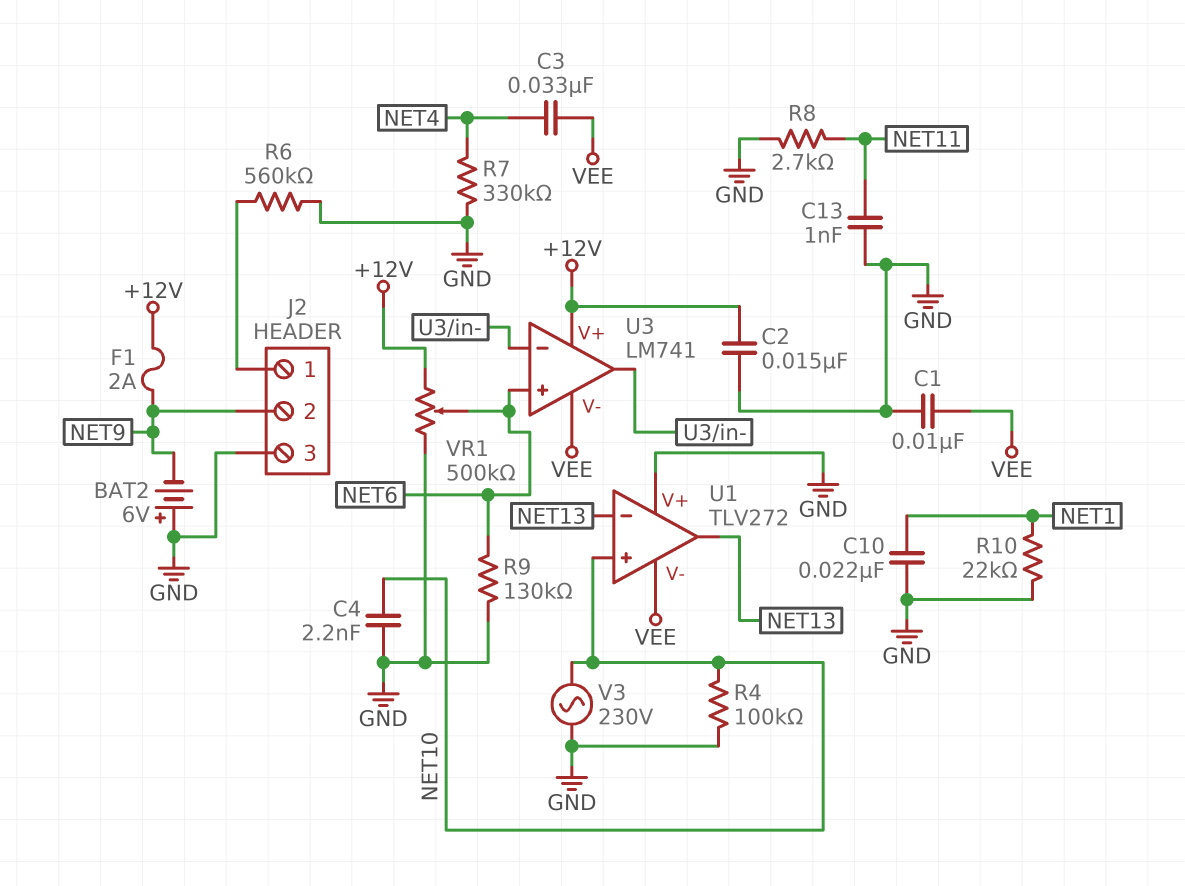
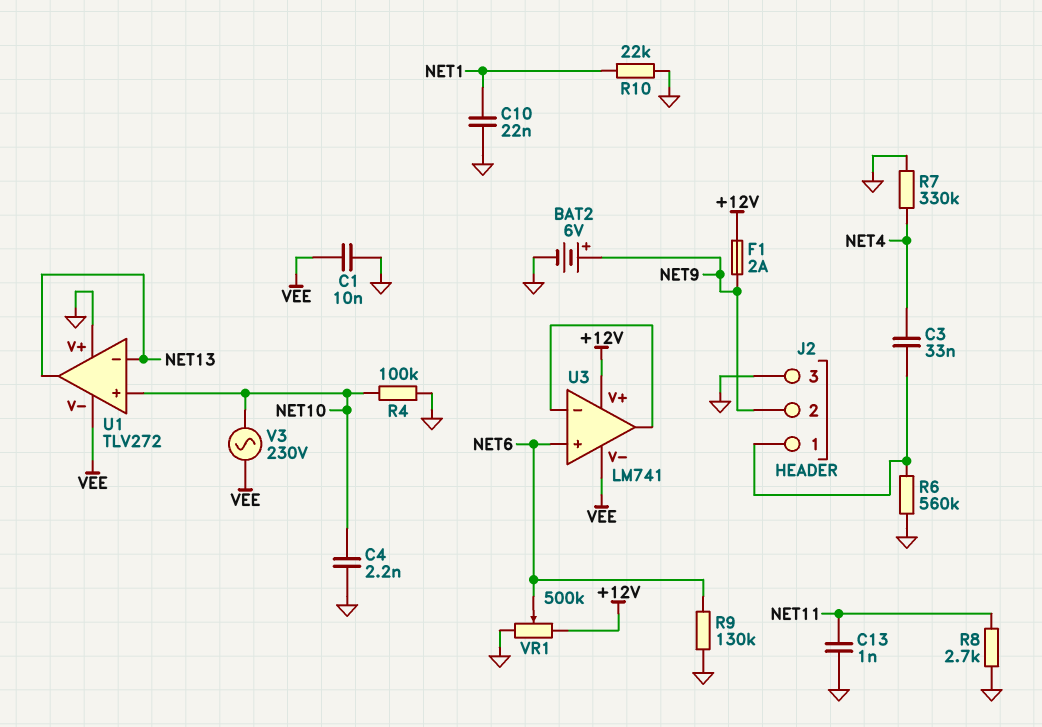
BAT2: 6V (plus GND, minus NET9) -> 6V (plus NET9, minus GND)
C2: 15nF (+12V, GND) -> none
C3: 33nF (NET4, VEE) -> 33nF (J2/1, NET4)
V3: AC 230V (GND, NET10) -> AC 230V (NET10, VEE)

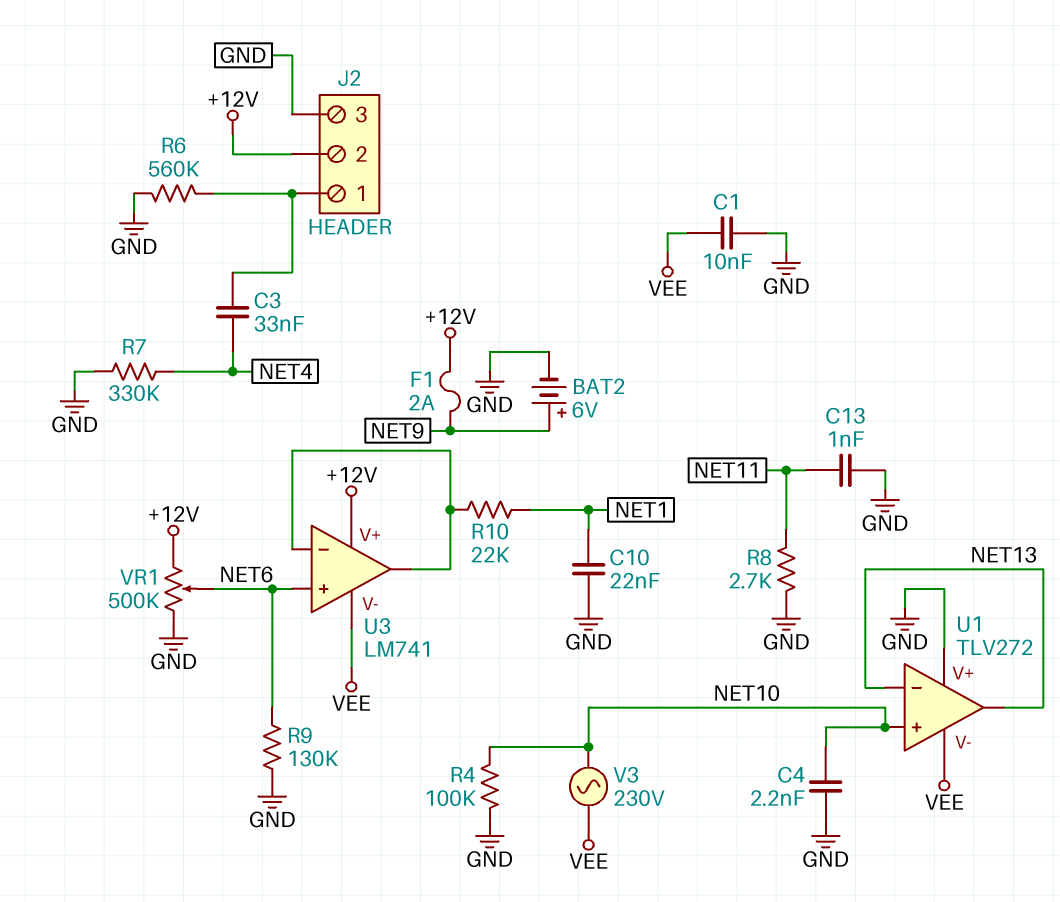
J2 pin 2: NET9 -> +12V
R10: 22k (GND, NET1) -> 22k (NET1, U3/in-)

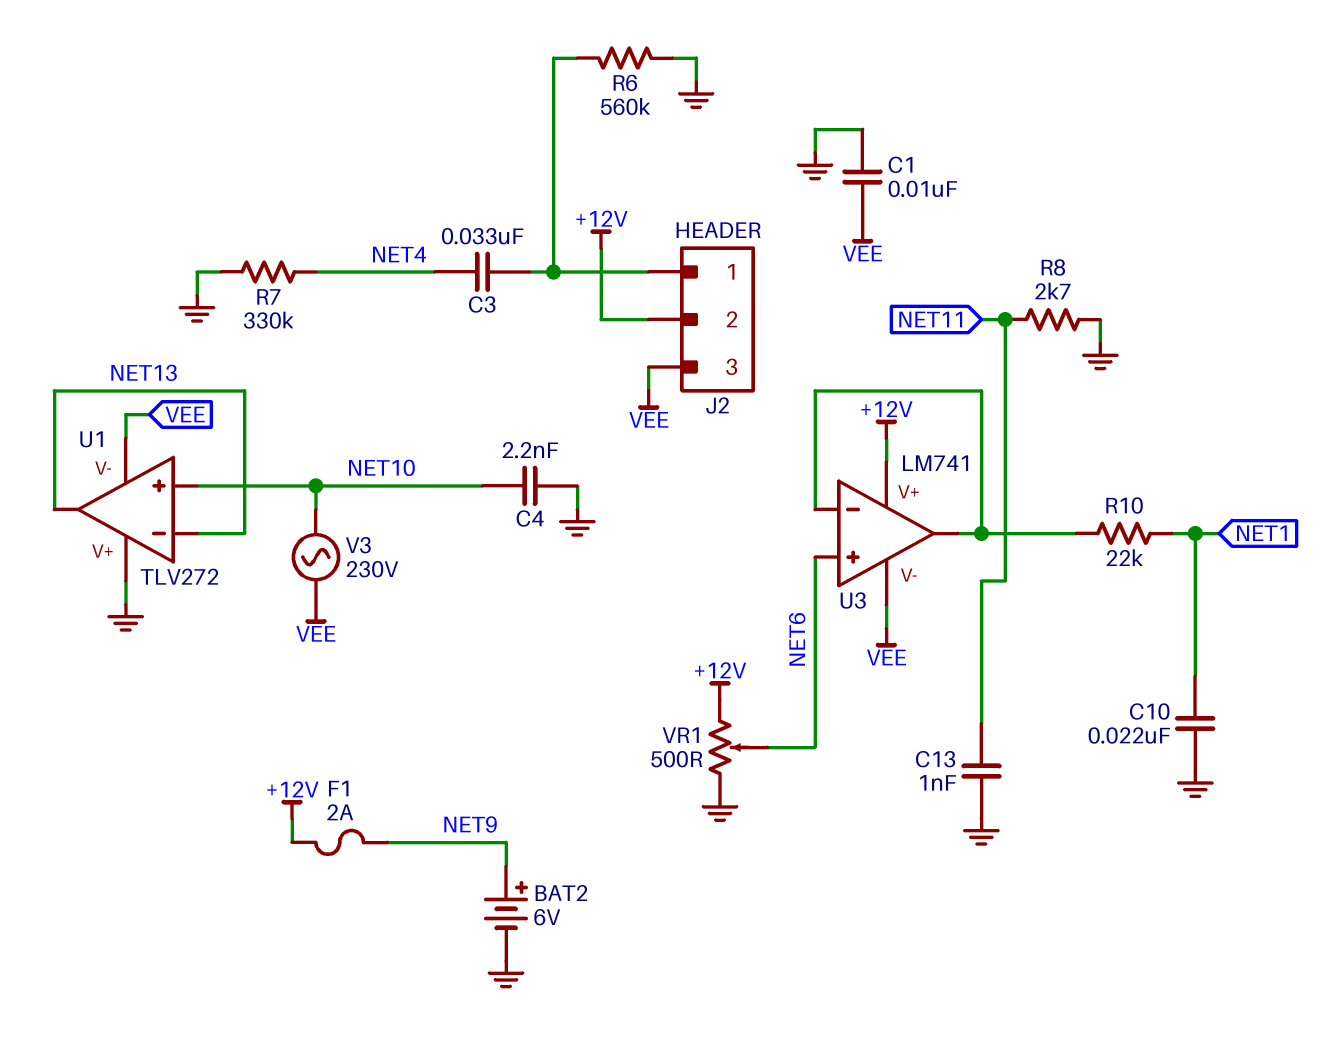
J2 pin 3: GND -> VEE
R4: 100k (GND, NET10) -> none
R9: 130k (GND, NET6) -> none
VR1: 500k (+12V, GND, wiper NET6) -> 500 (+12V, GND, wiper NET6)

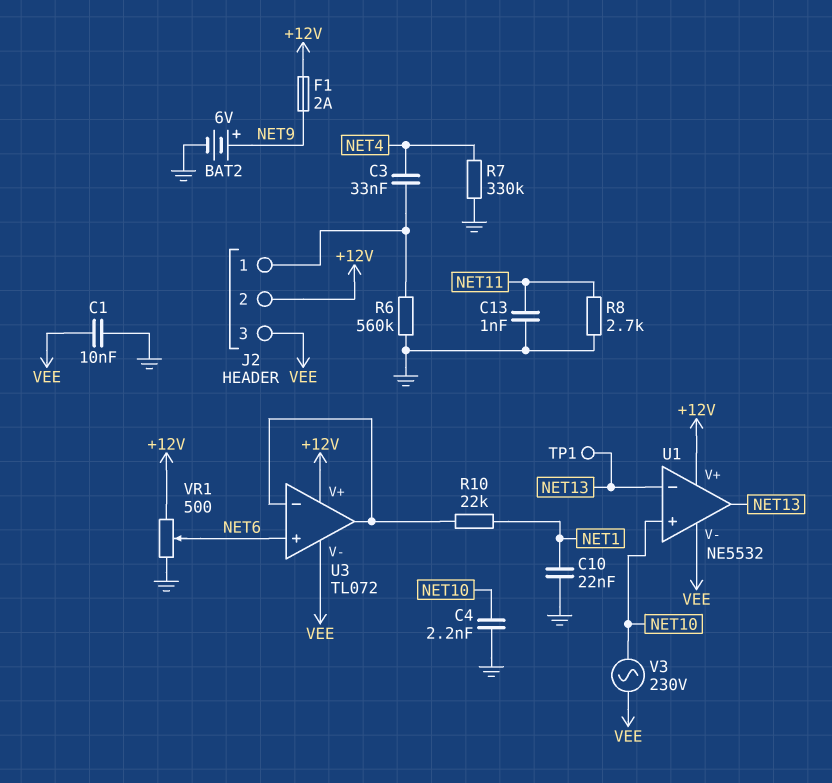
TP1: none -> test point (NET13)
U1: TLV272 -> NE5532
U1 pin V+: GND -> +12V
U3: LM741 -> TL072

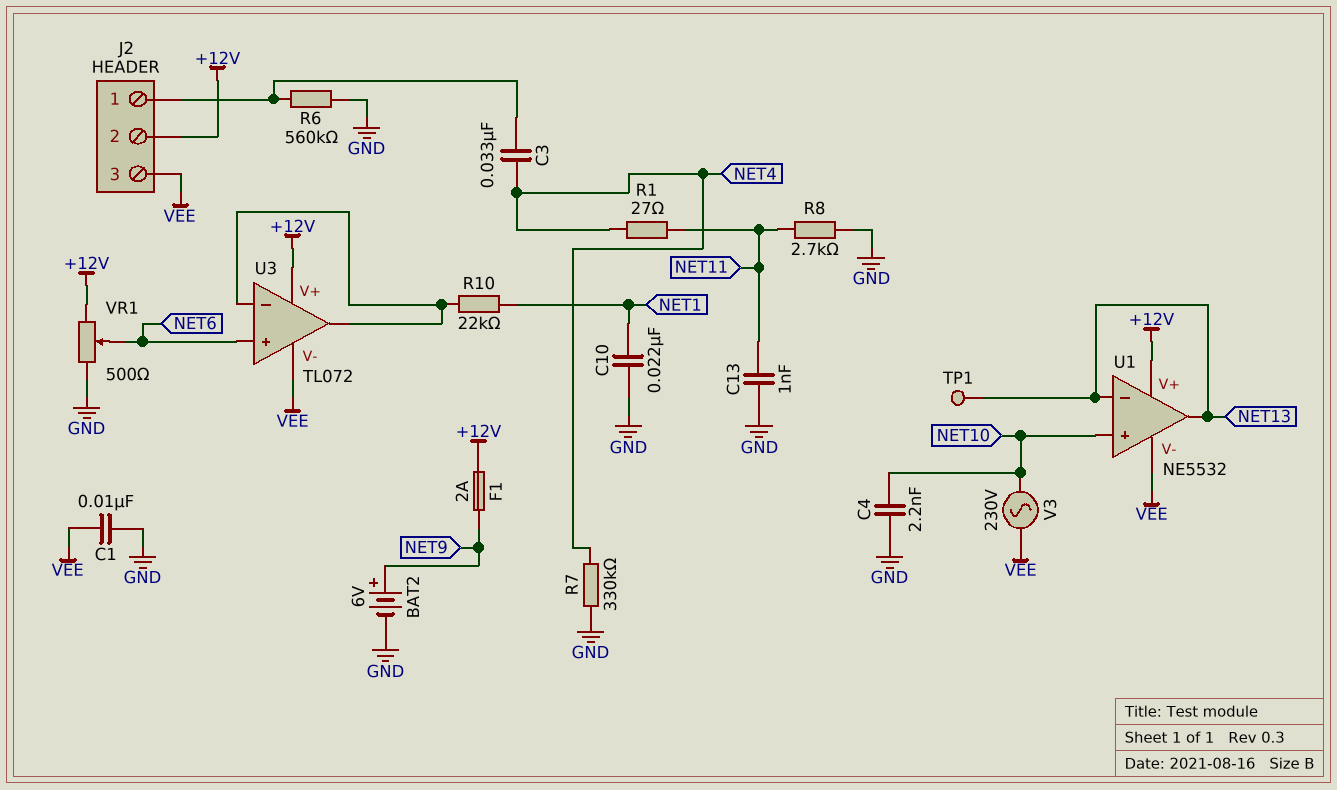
R1: none -> 27 (NET4, NET11)

